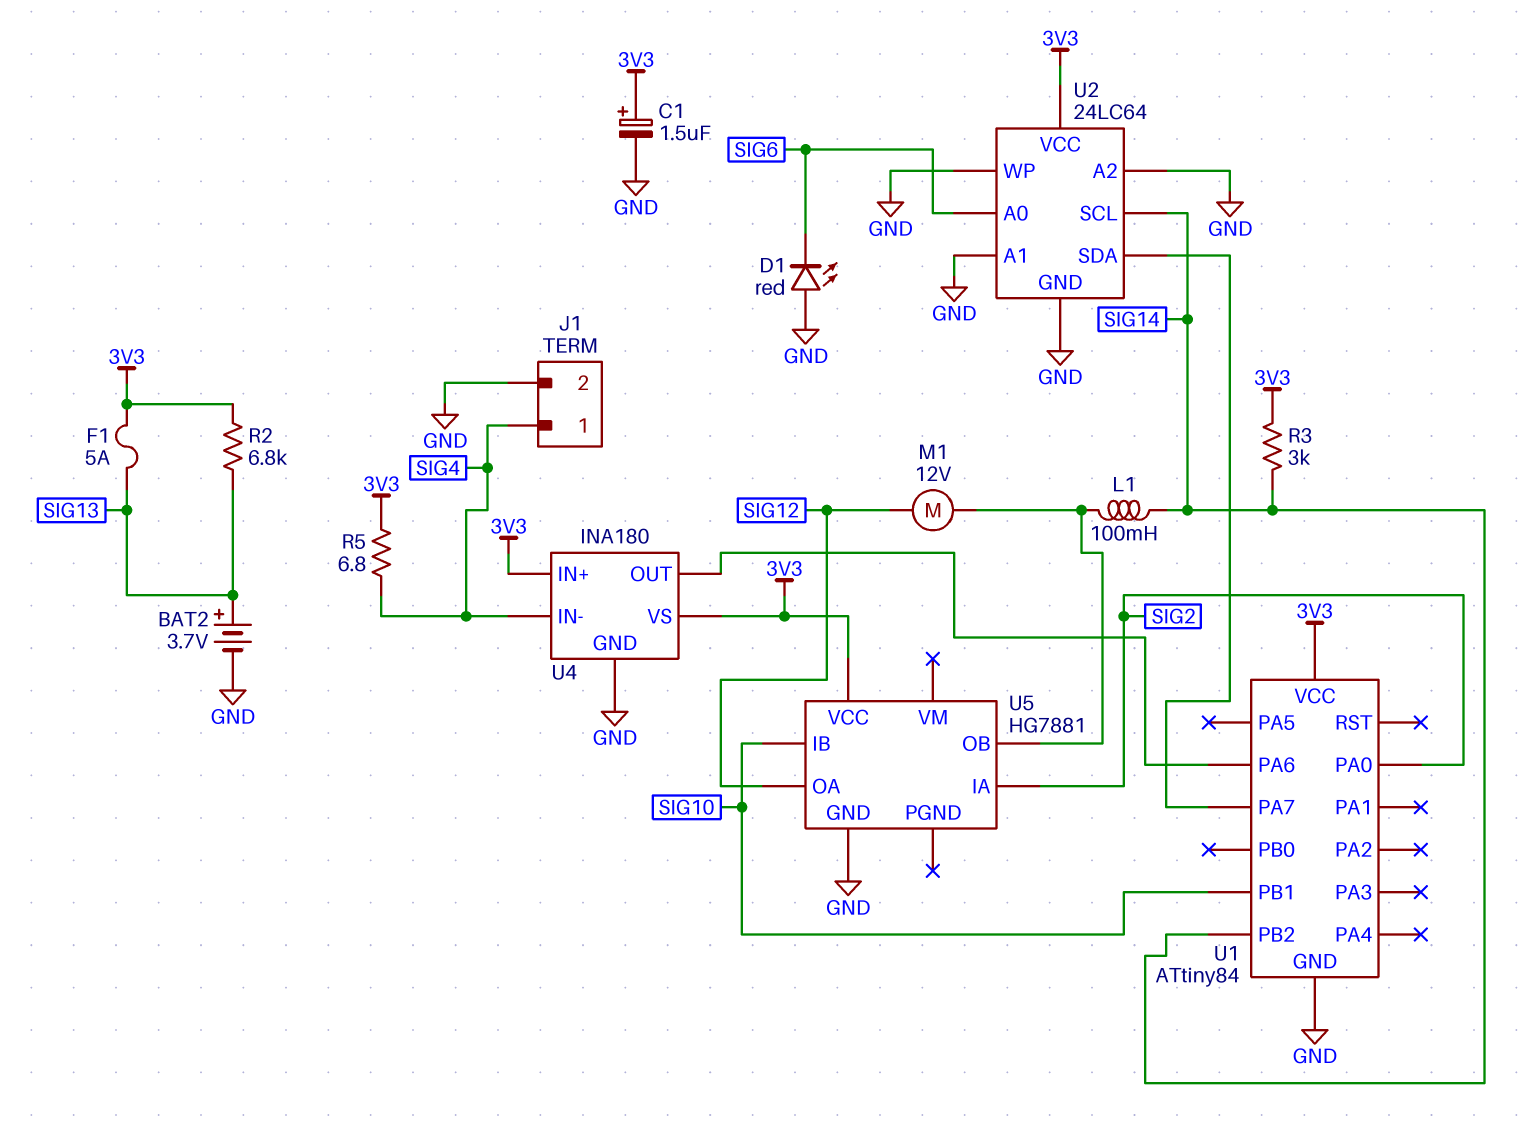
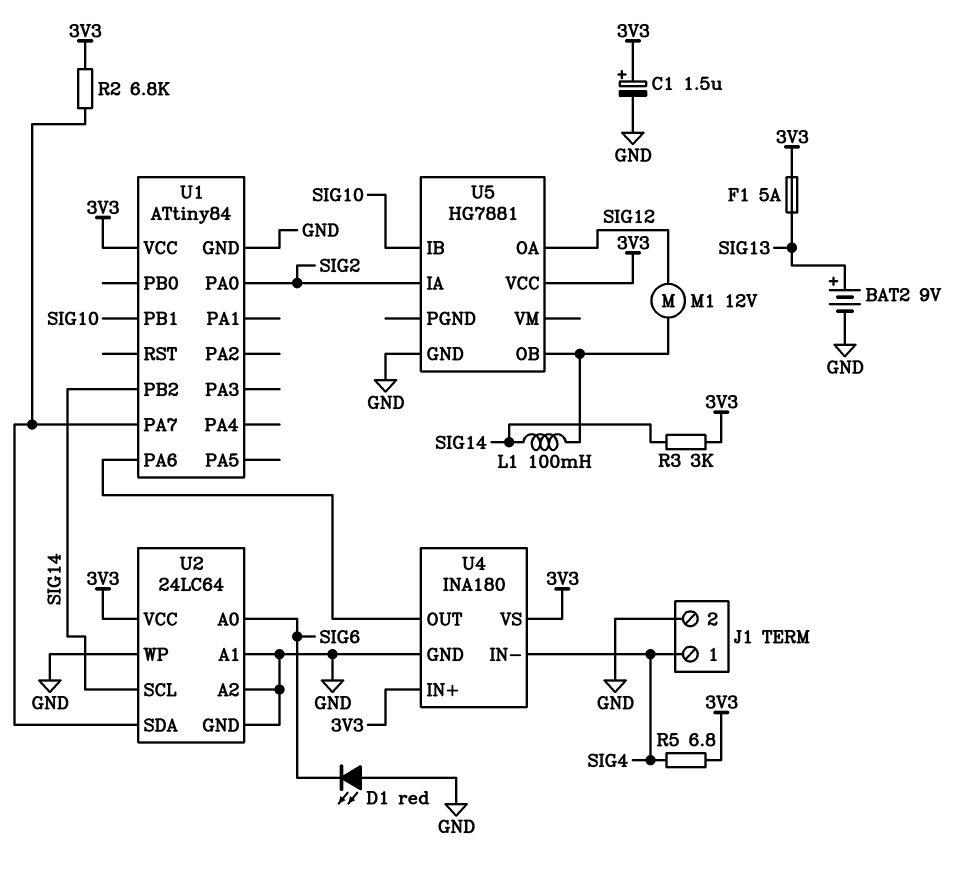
BAT2: 3.7V (plus SIG13, minus GND) -> 9V (plus SIG13, minus GND)
R2: 6.8k (3V3, SIG13) -> 6.8k (3V3, U1/PA7)

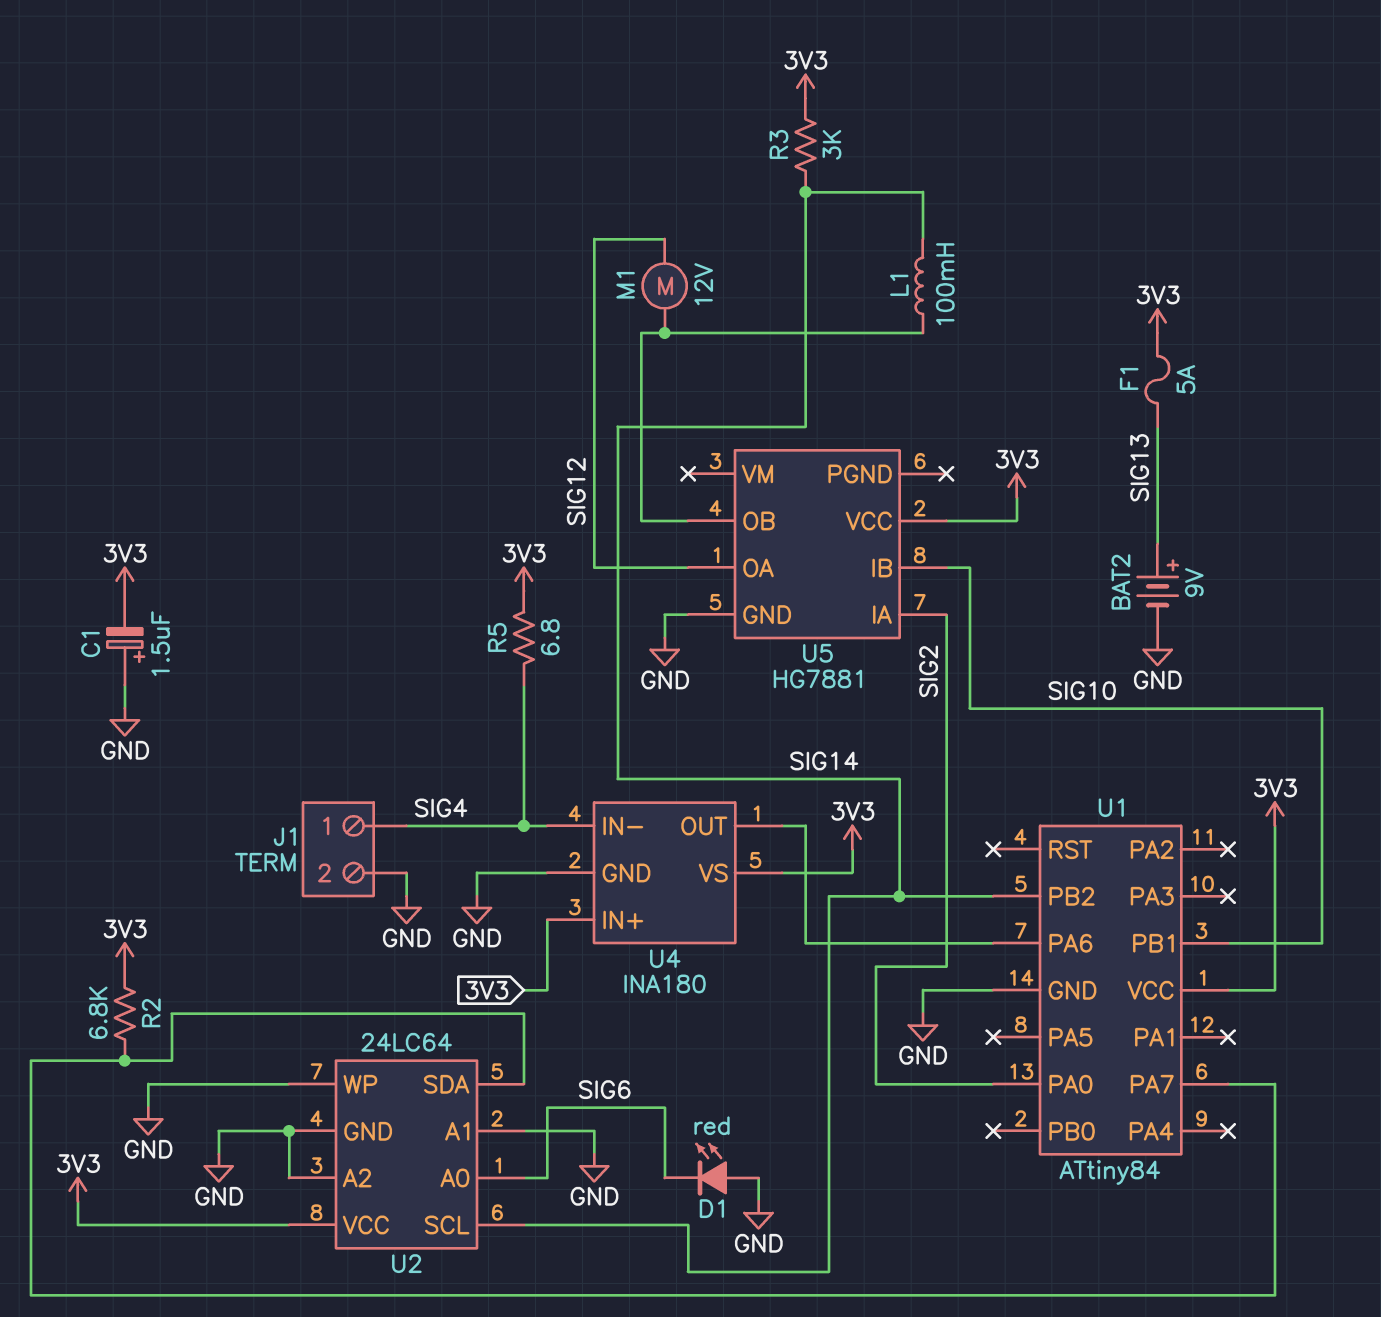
C1: 1.5uF (plus 3V3, minus GND) -> 1.5uF (plus GND, minus 3V3)

